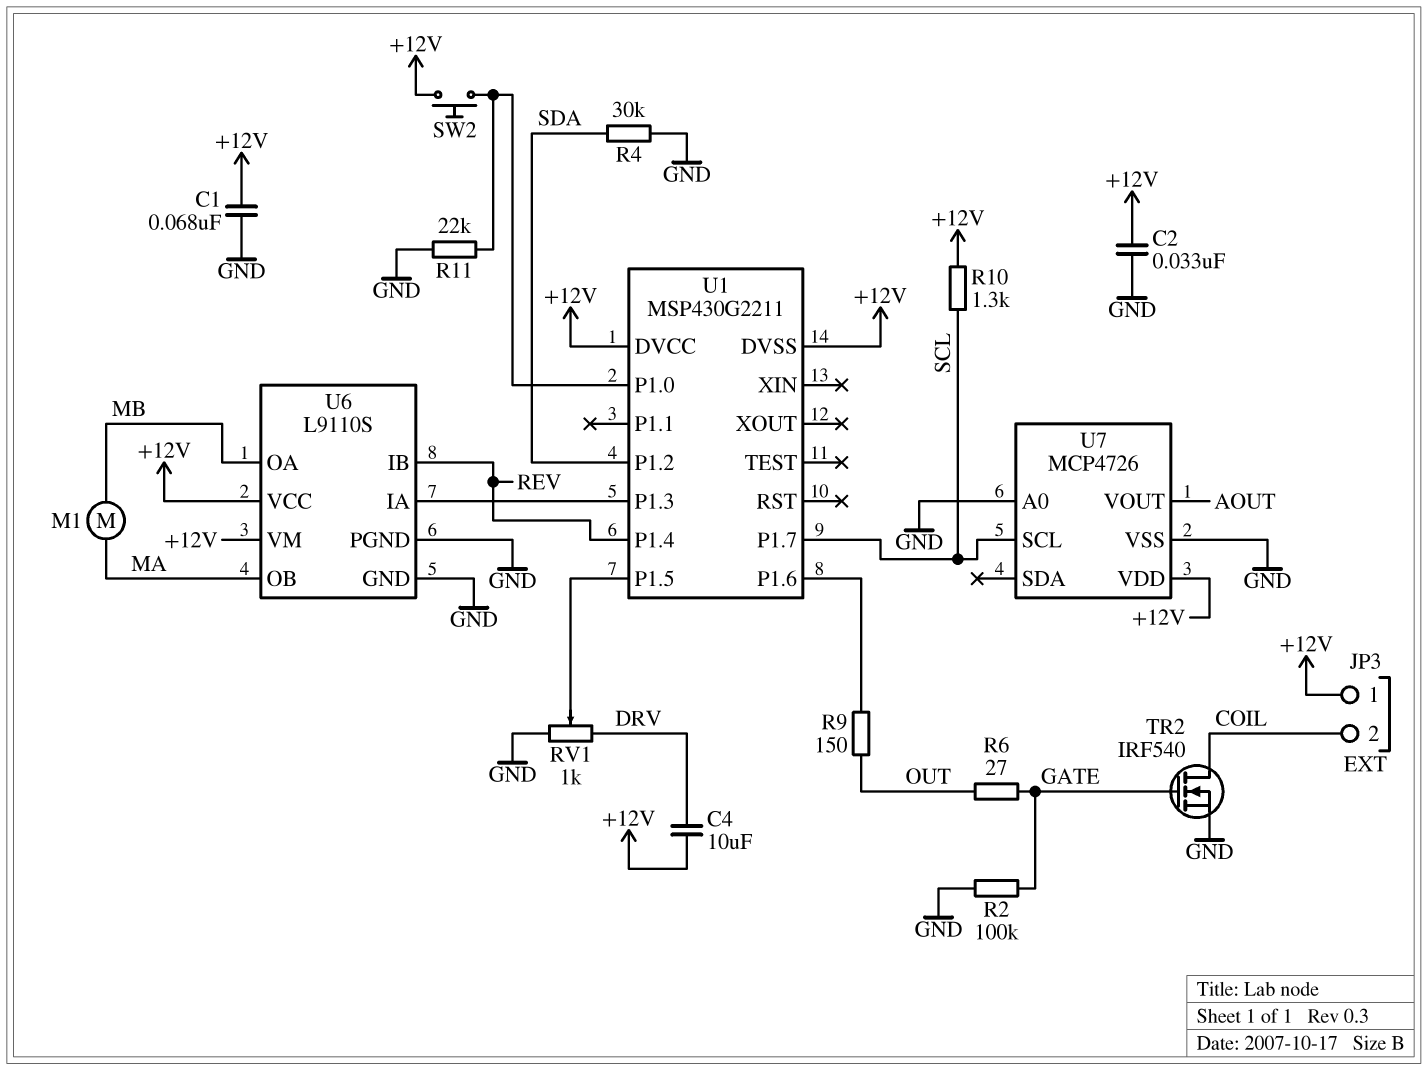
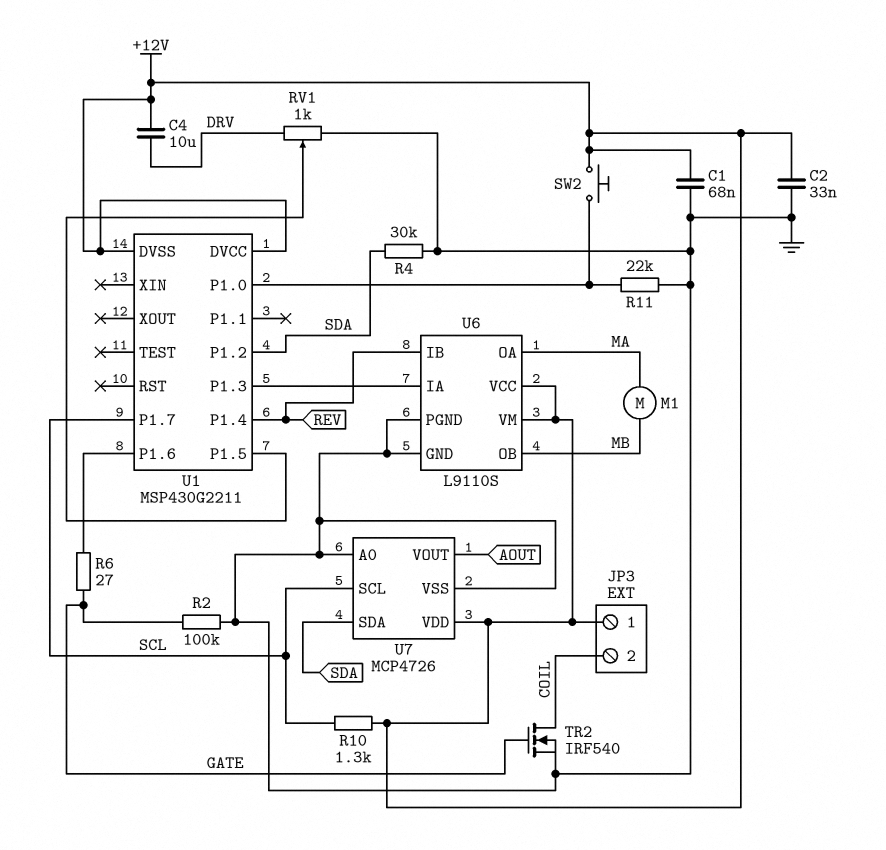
R6: 27 (GATE, OUT) -> 27 (GATE, U1/P1.6)
R9: 150 (OUT, U1/P1.6) -> none
U6 pin OA: MB -> MA
U6 pin OB: MA -> MB
U7 pin SDA: none -> SDA

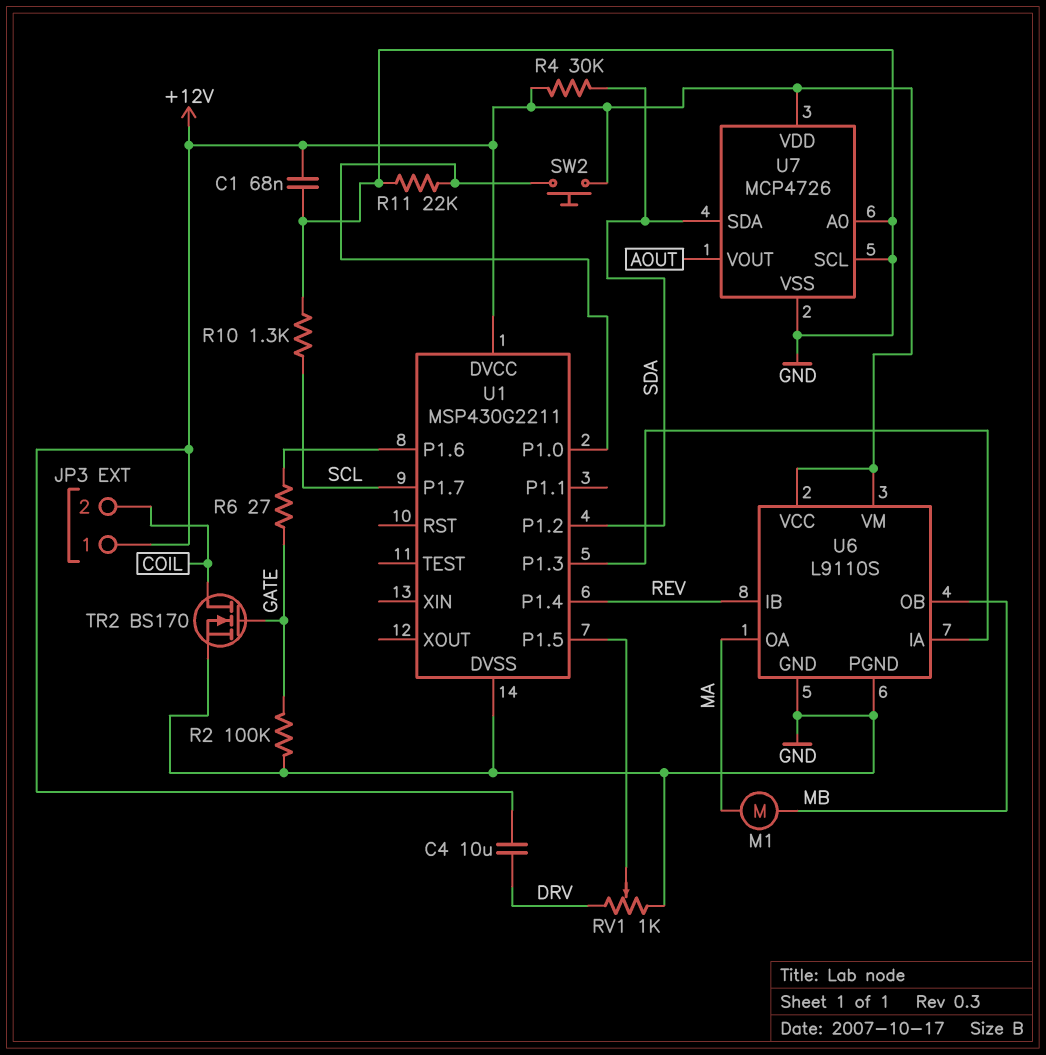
C2: 33nF (+12V, GND) -> none
R4: 30k (GND, SDA) -> 30k (+12V, SDA)
R10: 1.3k (+12V, SCL) -> 1.3k (GND, SCL)
TR2: NMOS IRF540 (G GATE, D COIL, S GND) -> NMOS BS170 (G GATE, D COIL, S GND)
U1 pin DVSS: +12V -> GND
U7 pin SCL: SCL -> GND

